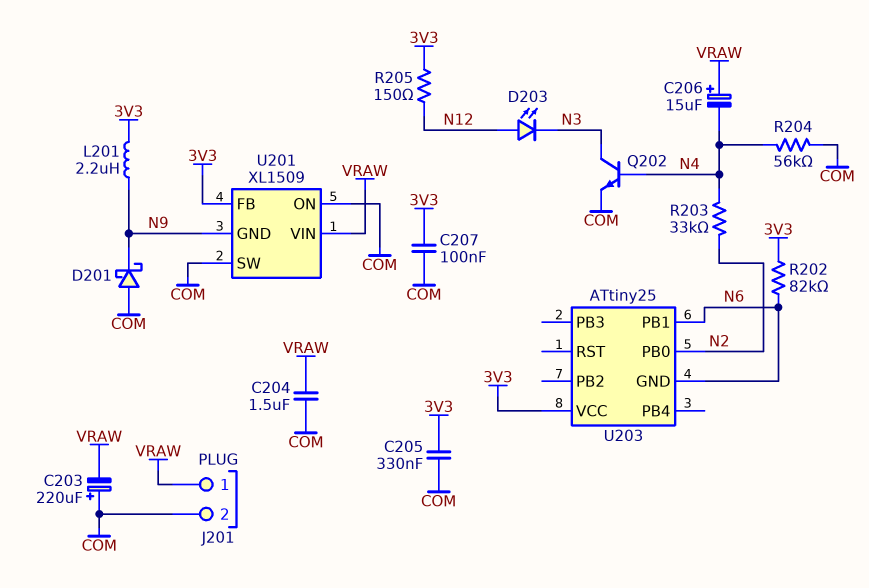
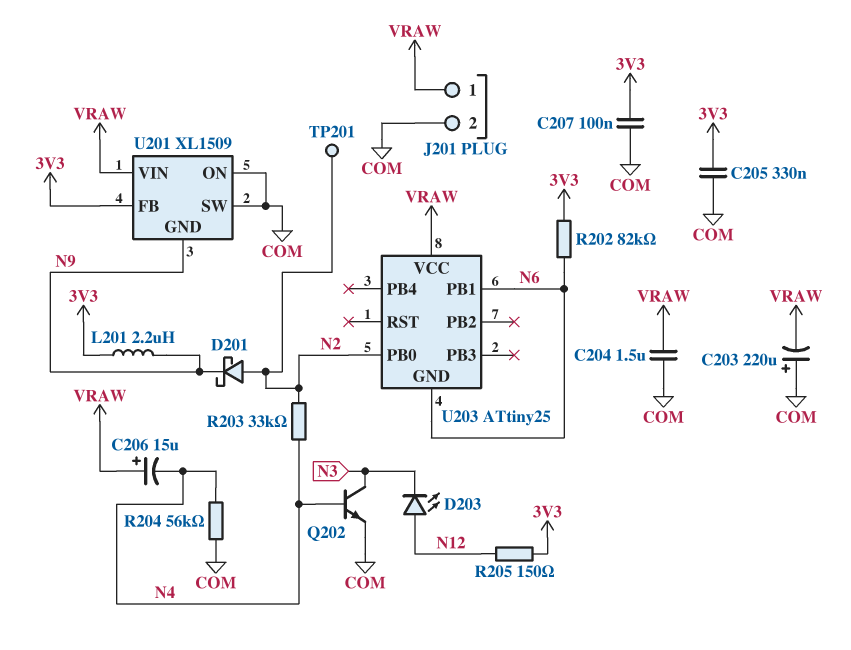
D201: schottky (A COM, K N9) -> schottky (A N2, K N9)
TP201: none -> test point (N2)
U203 pin VCC: 3V3 -> VRAW

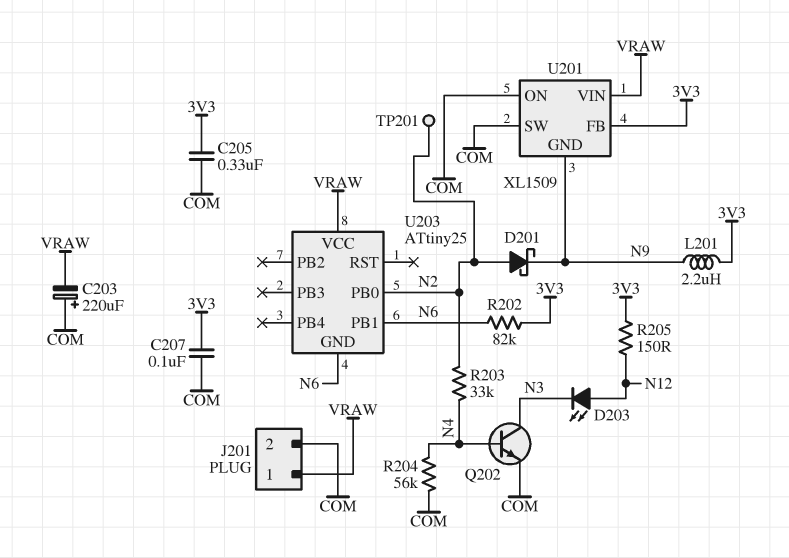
C204: 1.5uF (COM, VRAW) -> none
C206: 15uF (plus VRAW, minus N4) -> none

